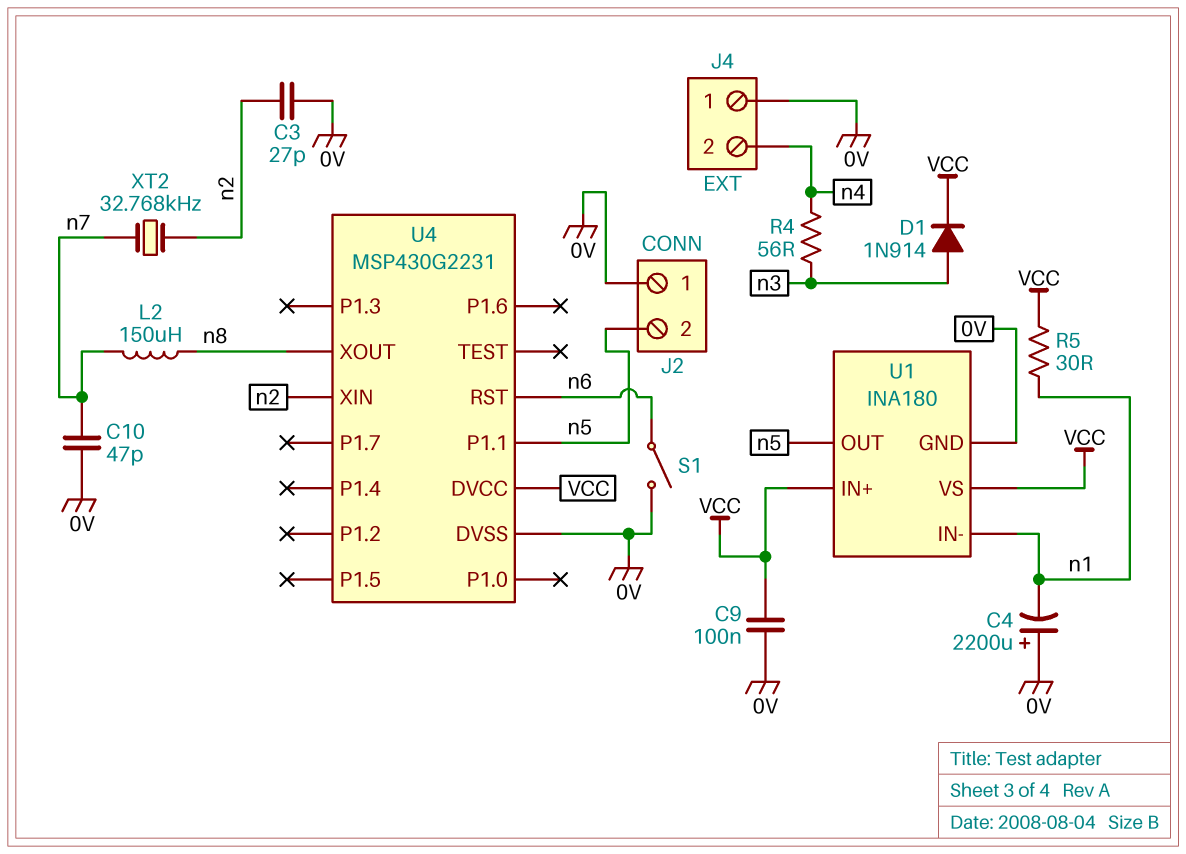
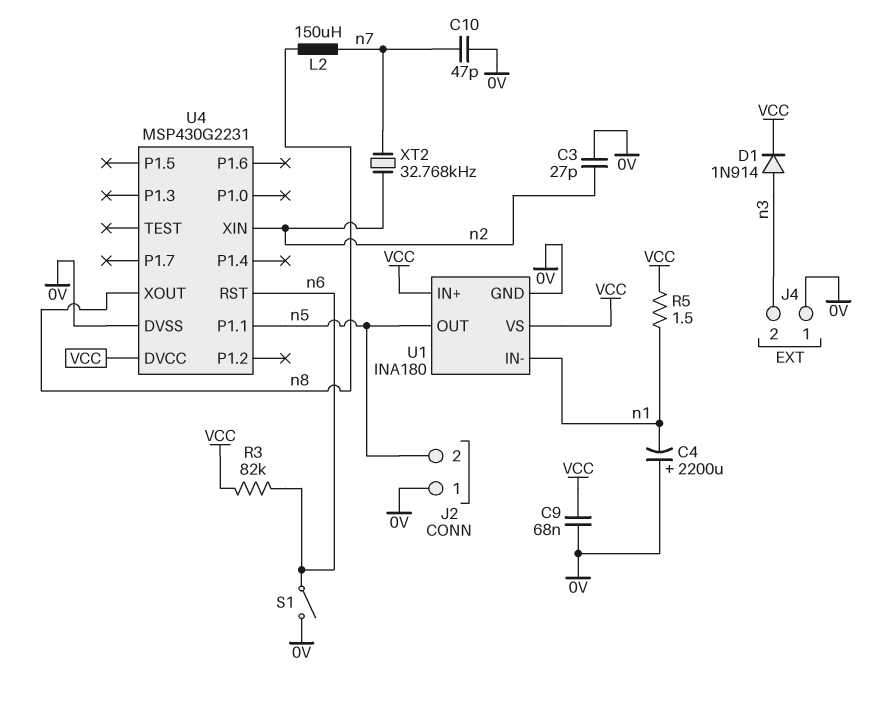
C9: 100nF (0V, VCC) -> 68nF (0V, VCC)
J4 pin 2: n4 -> n3
R3: none -> 82k (VCC, n6)
R4: 56 (n3, n4) -> none
R5: 30 (VCC, n1) -> 1.5 (VCC, n1)

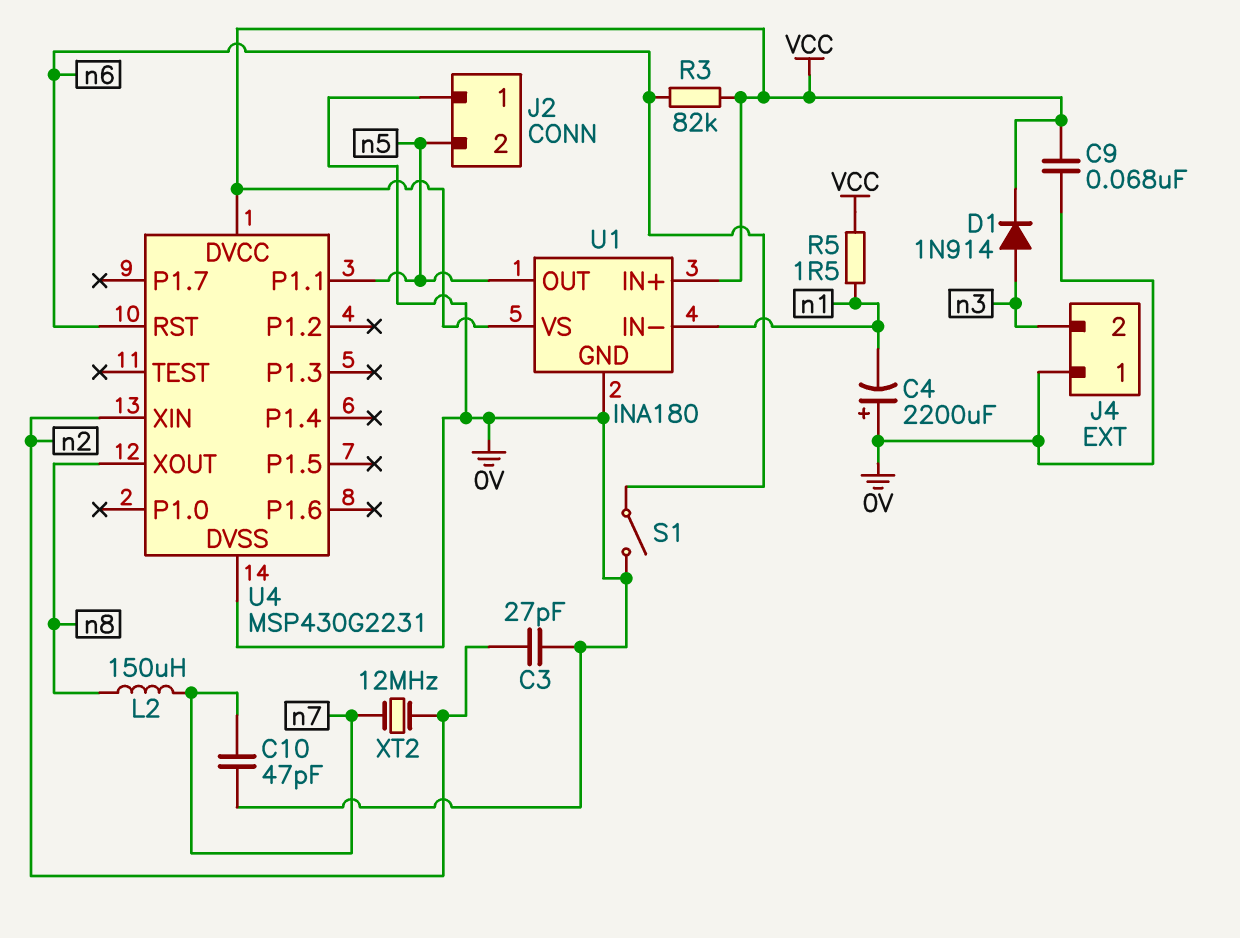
XT2: 32.768kHz (n2, n7) -> 12MHz (n2, n7)

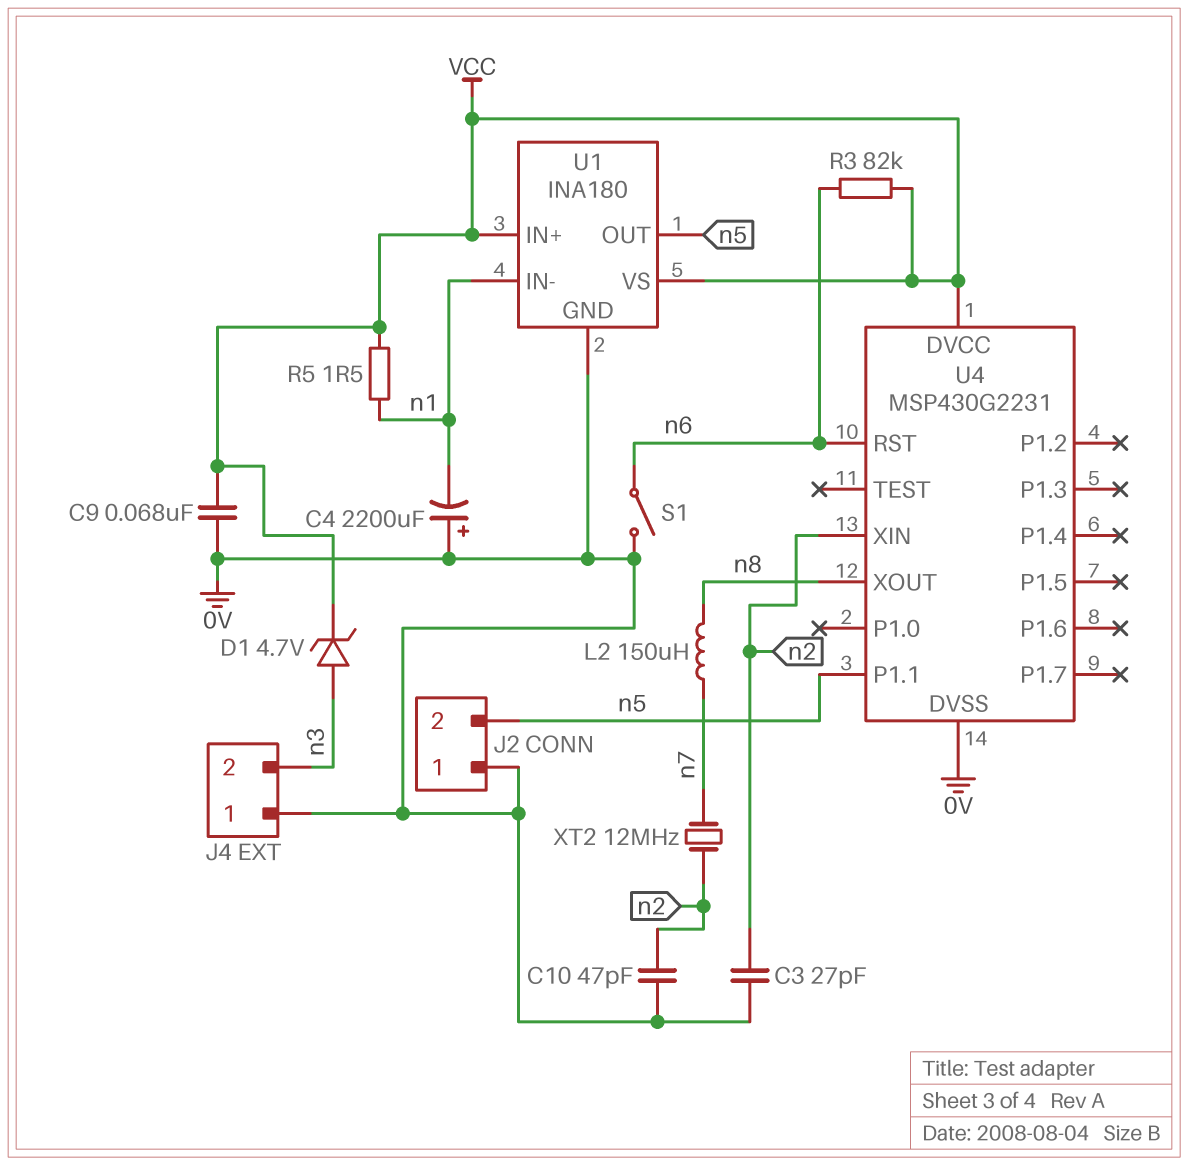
C10: 47pF (0V, n7) -> 47pF (0V, n2)
D1: diode 1N914 (A n3, K VCC) -> zener 4.7V (A n3, K VCC)

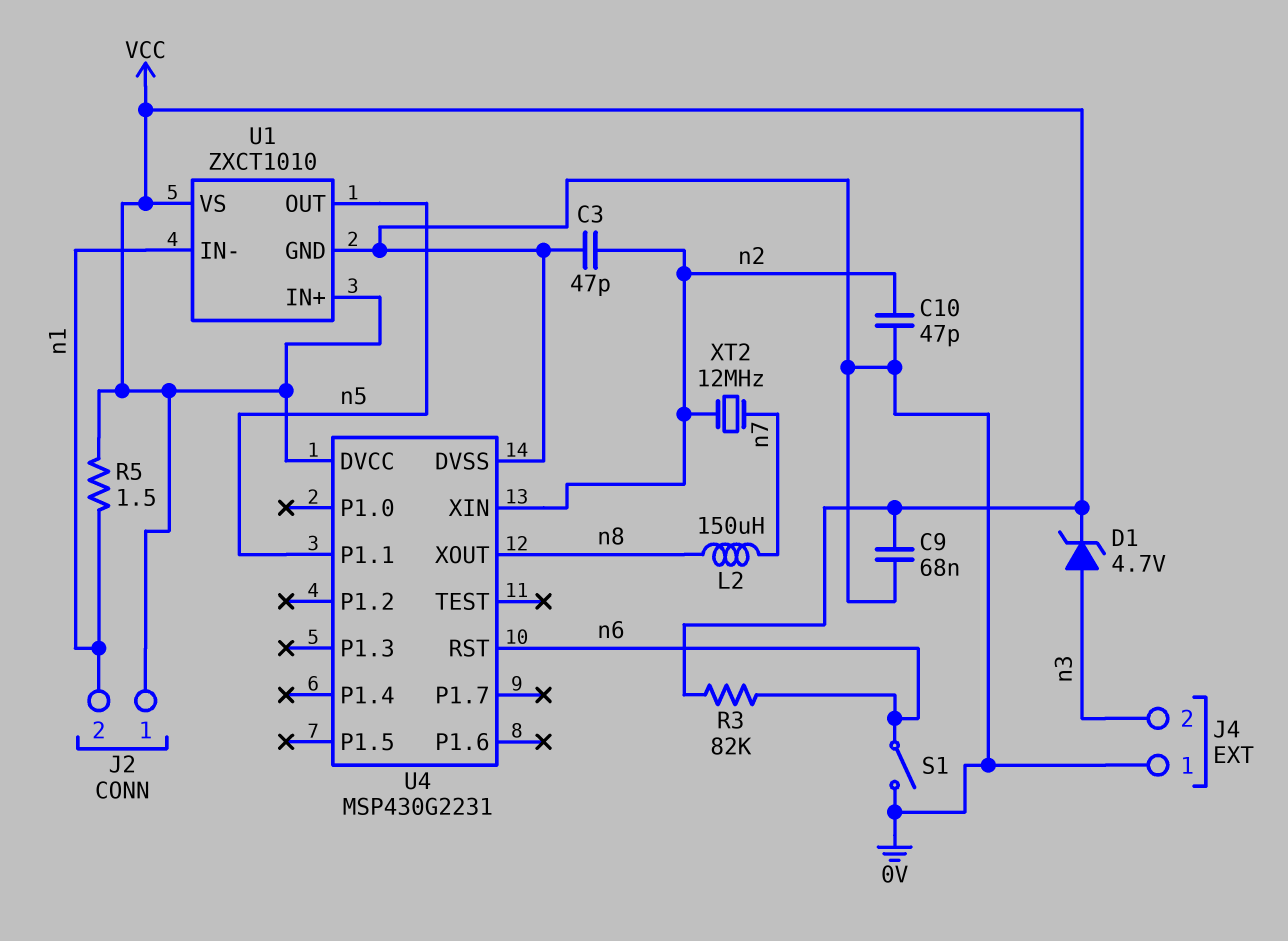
C3: 27pF (0V, n2) -> 47pF (0V, n2)
C4: 2200uF (plus 0V, minus n1) -> none
J2 pin 1: 0V -> VCC
J2 pin 2: n5 -> n1
U1: INA180 -> ZXCT1010

